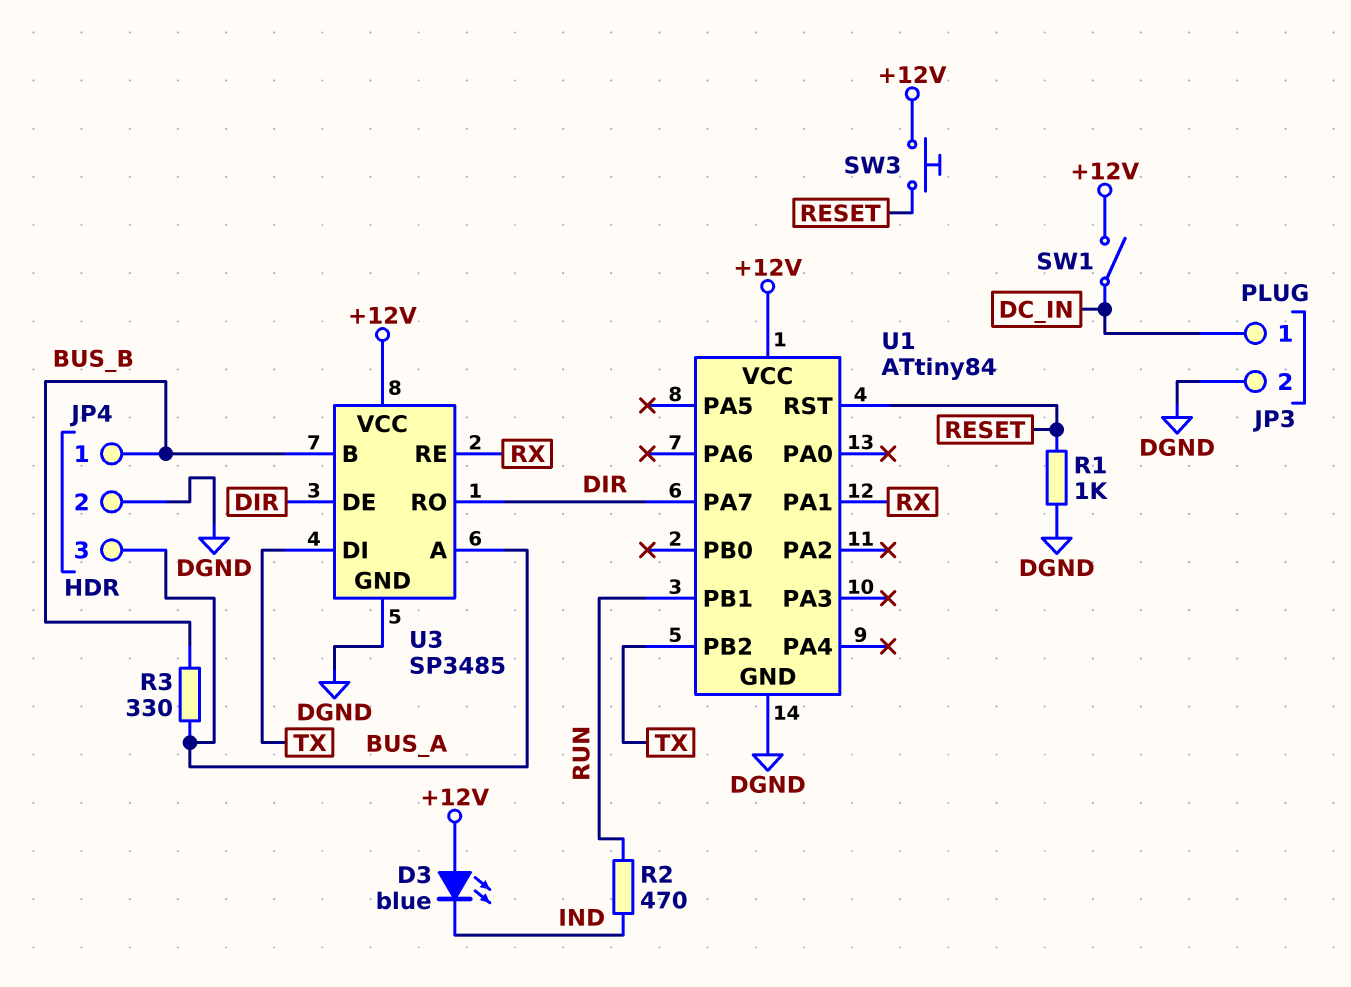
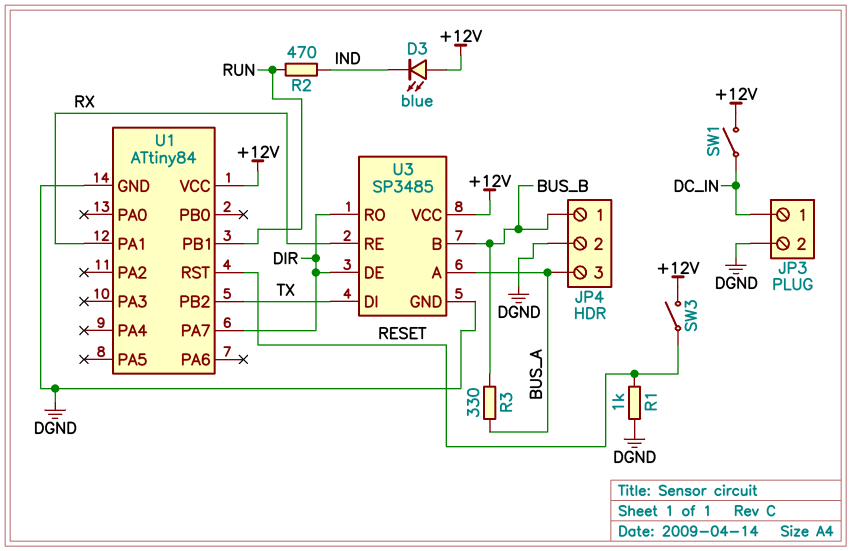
SW3: button (+12V, RESET) -> switch (+12V, RESET)

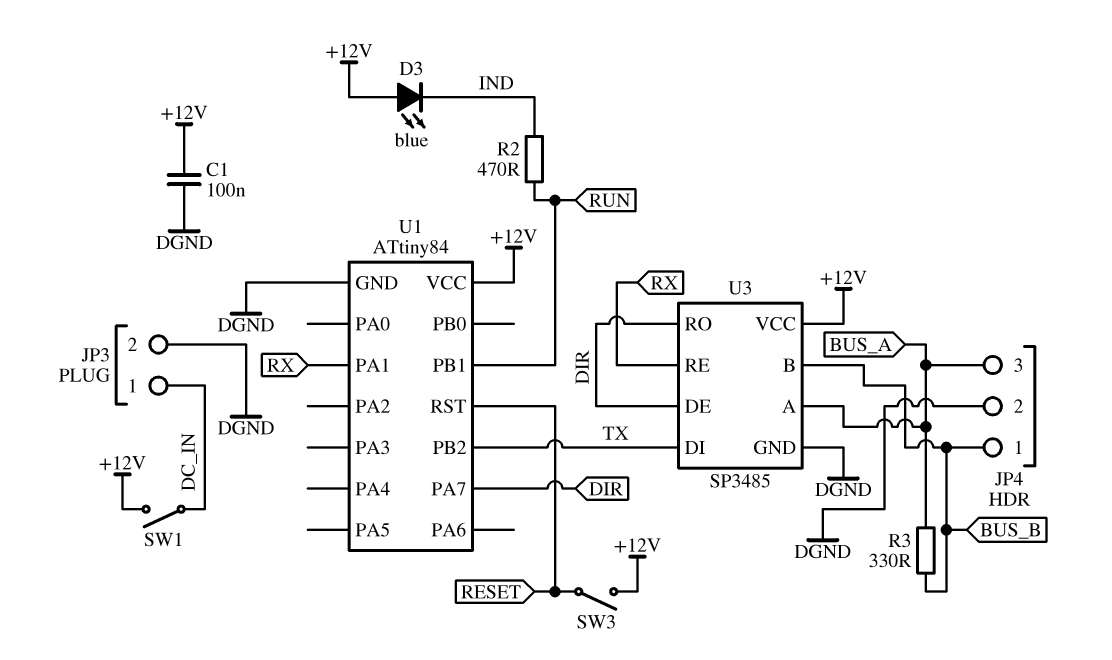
C1: none -> 100nF (+12V, DGND)
R1: 1k (DGND, RESET) -> none

